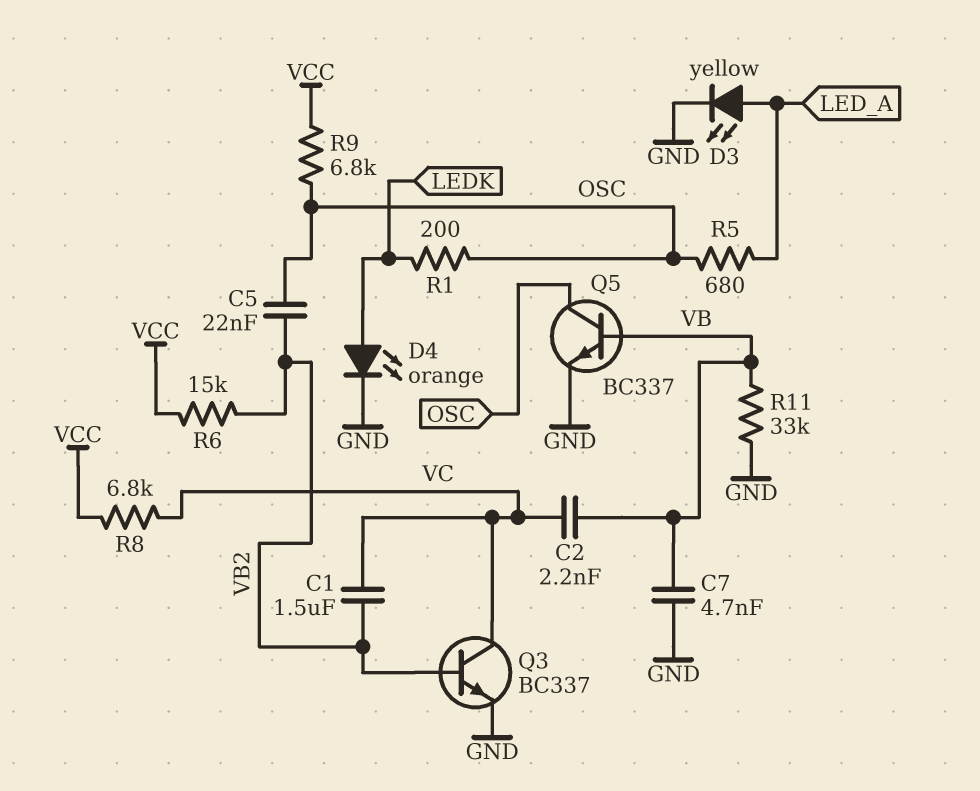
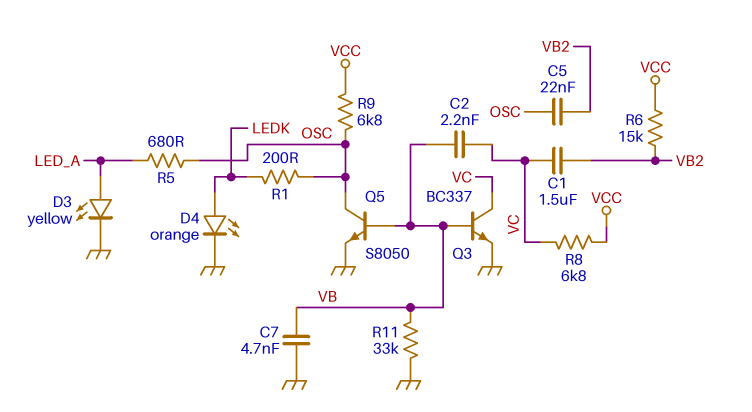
Q3: NPN BC337 (B VB2, C VC, E GND) -> NPN BC337 (B VB, C VC, E GND)
Q5: NPN BC337 (B VB, C OSC, E GND) -> NPN S8050 (B VB, C OSC, E GND)

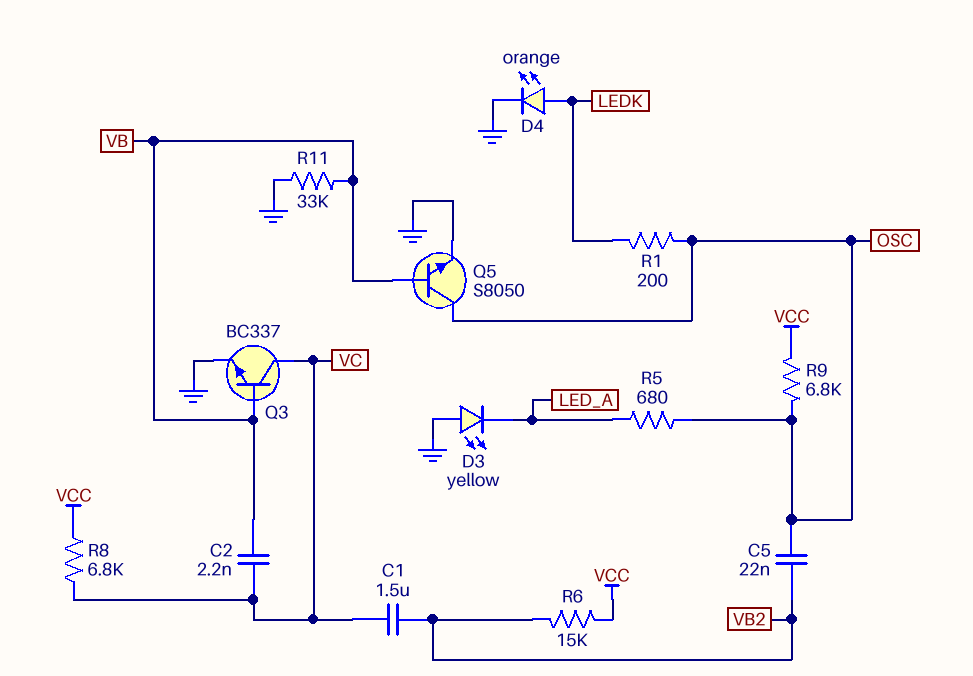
C7: 4.7nF (GND, VB) -> none
D3: LED yellow (A LED_A, K GND) -> LED yellow (A GND, K LED_A)

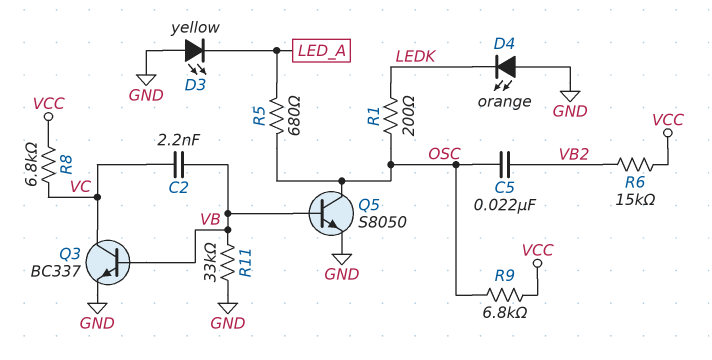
C1: 1.5uF (VB2, VC) -> none
D4: LED orange (A LEDK, K GND) -> LED orange (A GND, K LEDK)

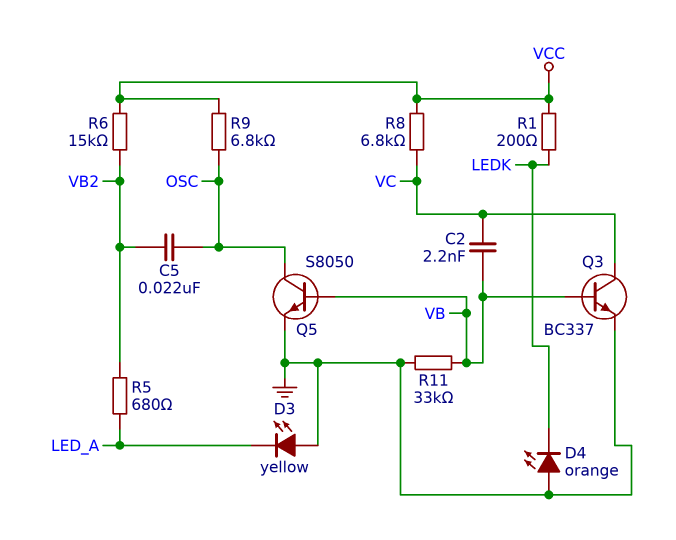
R1: 200 (LEDK, OSC) -> 200 (LEDK, VCC)
R5: 680 (LED_A, OSC) -> 680 (LED_A, VB2)

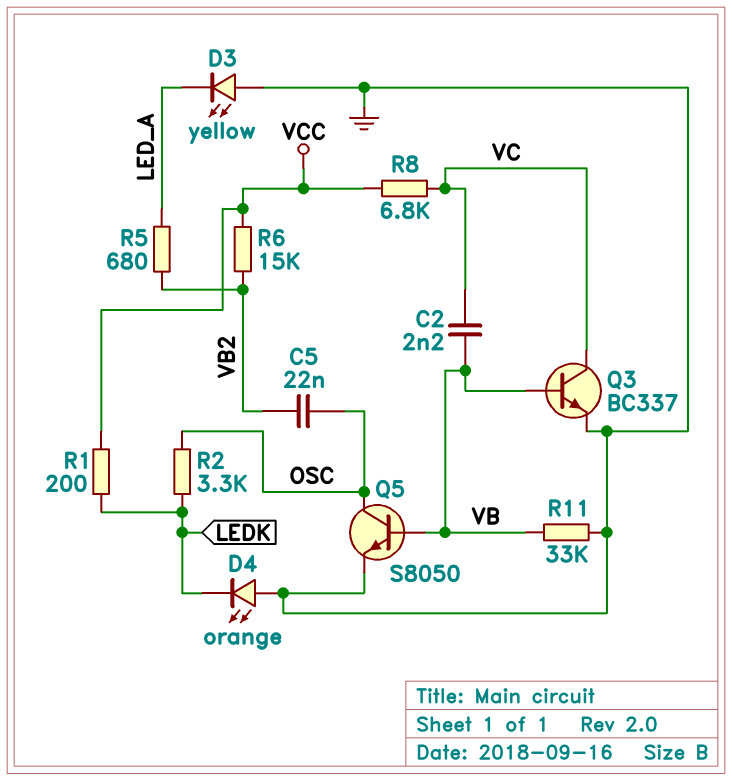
R2: none -> 3.3k (LEDK, OSC)
R9: 6.8k (OSC, VCC) -> none

